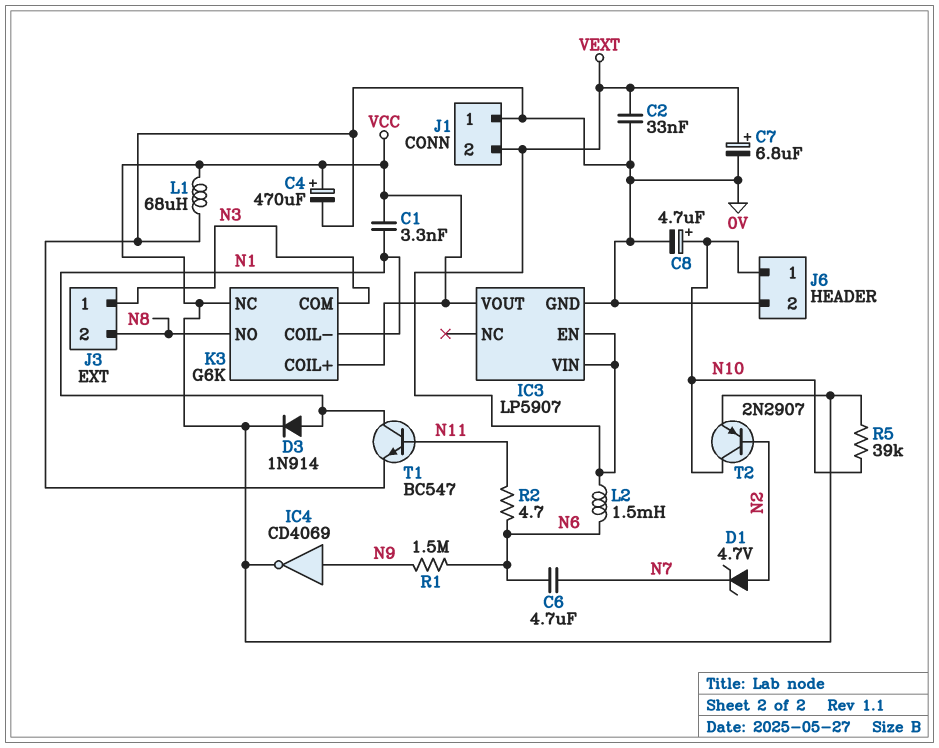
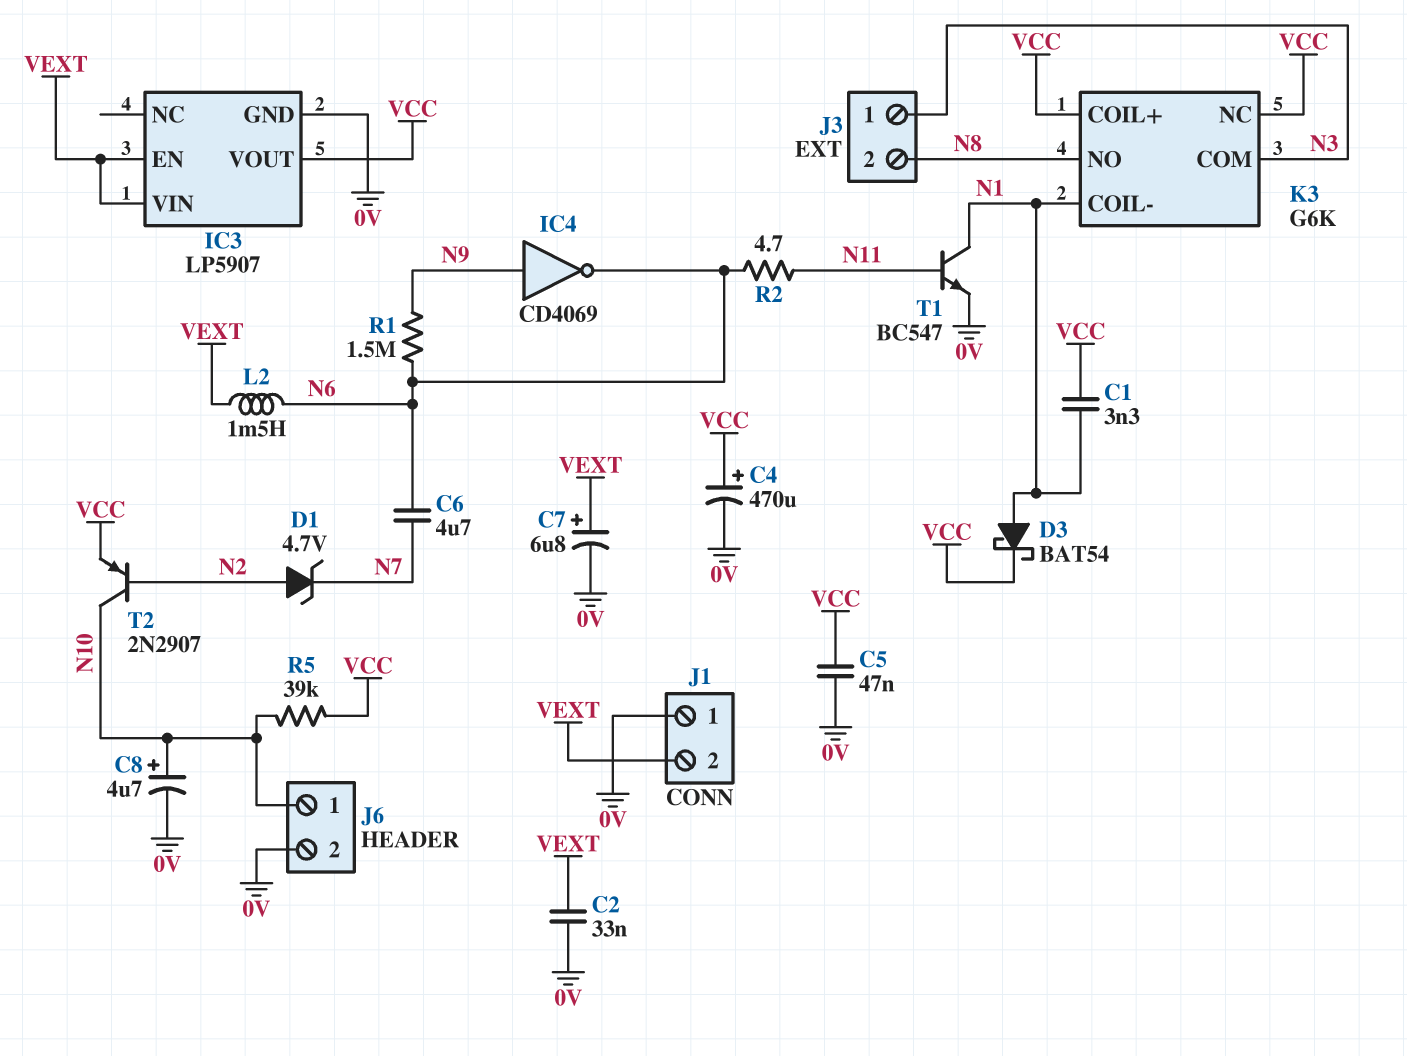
C5: none -> 47nF (0V, VCC)
D3: diode 1N914 (A N1, K VCC) -> schottky BAT54 (A N1, K VCC)
IC4: NOT CD4069 (in N9, out VCC) -> NOT CD4069 (in N9, out N6)
L1: 68uH (0V, VCC) -> none

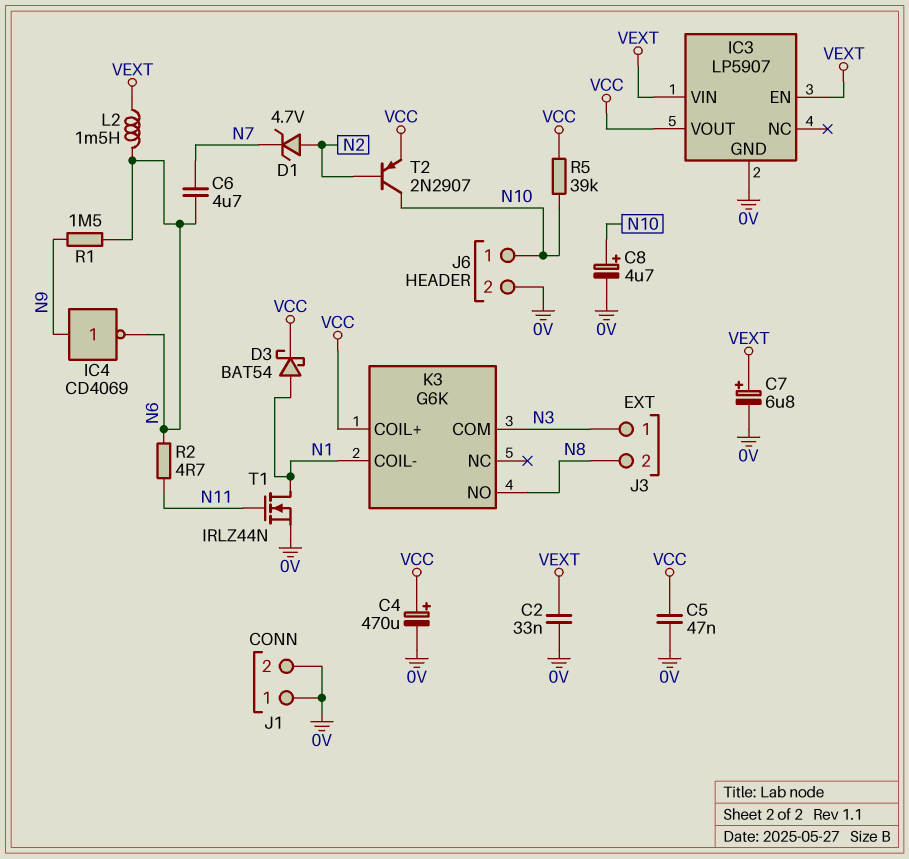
C1: 3.3nF (N1, VCC) -> none
J1 pin 2: VEXT -> 0V
K3 pin NC: VCC -> none
T1: NPN BC547 (B N11, C N1, E 0V) -> NMOS IRLZ44N (G N11, D N1, S 0V)

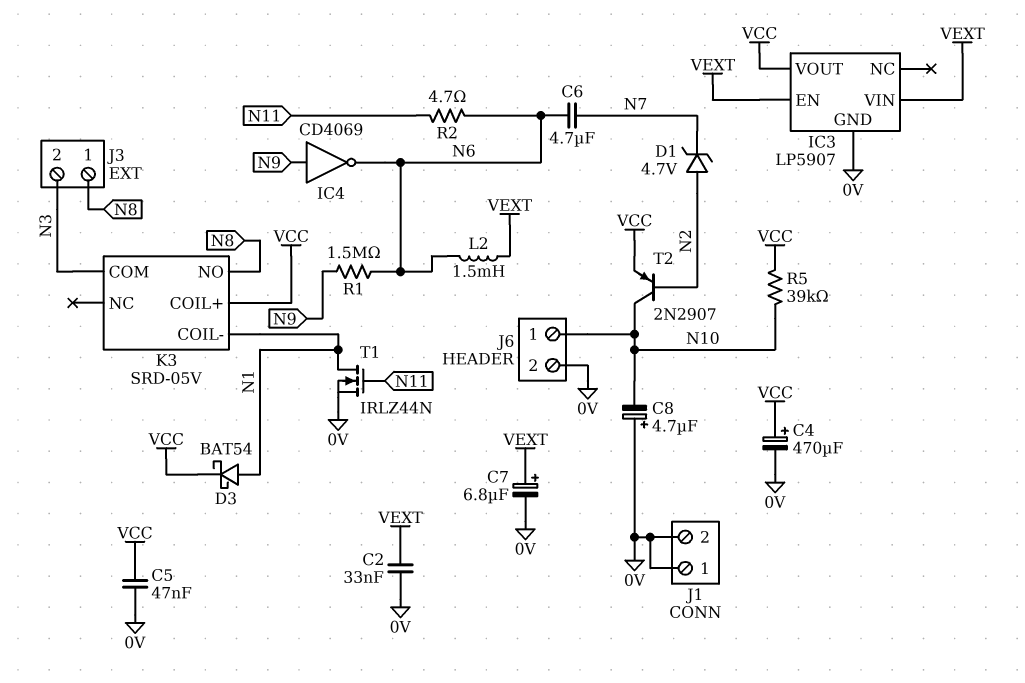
C8: 4.7uF (plus N10, minus 0V) -> 4.7uF (plus 0V, minus N10)
J3 pin 1: N3 -> N8
J3 pin 2: N8 -> N3
K3: G6K -> SRD-05V

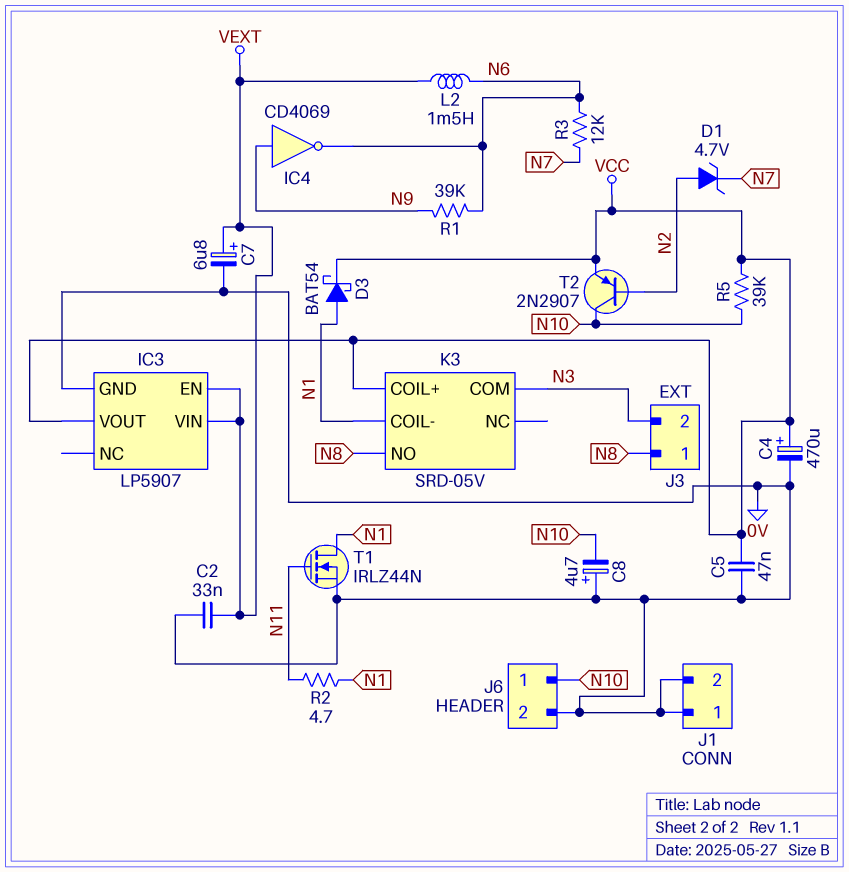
C6: 4.7uF (N6, N7) -> none
R1: 1.5M (N6, N9) -> 39k (N6, N9)
R2: 4.7 (N6, N11) -> 4.7 (N1, N11)
R3: none -> 12k (N6, N7)

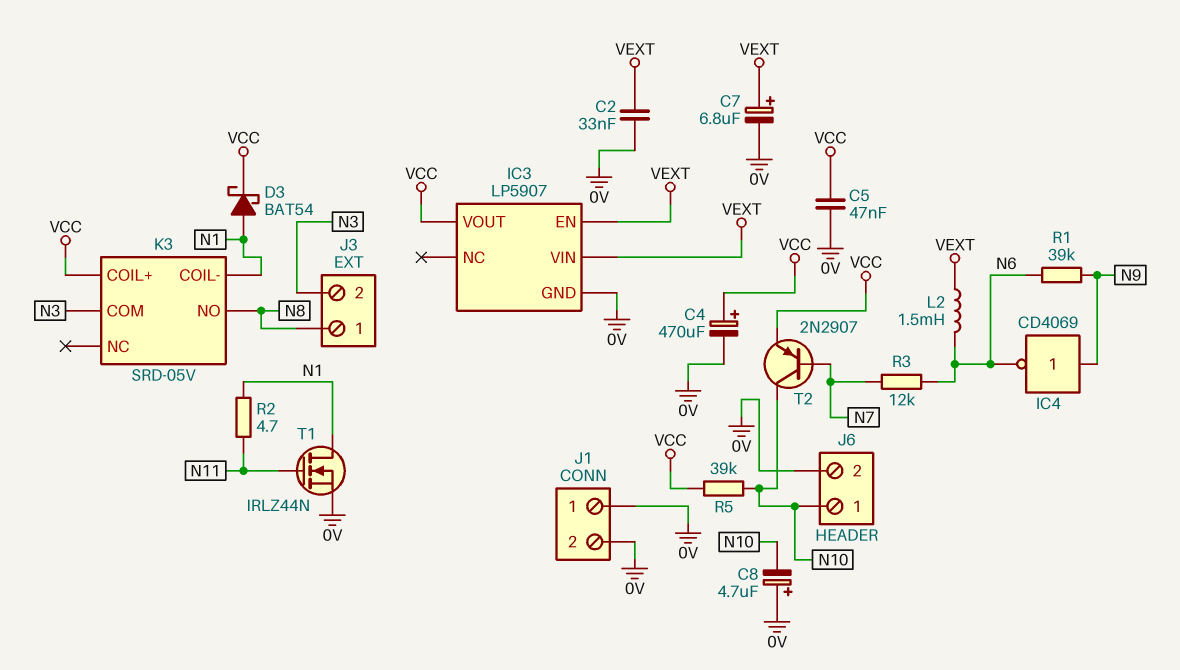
D1: zener 4.7V (A N2, K N7) -> none
T2: PNP 2N2907 (B N2, C N10, E VCC) -> PNP 2N2907 (B N7, C N10, E VCC)

